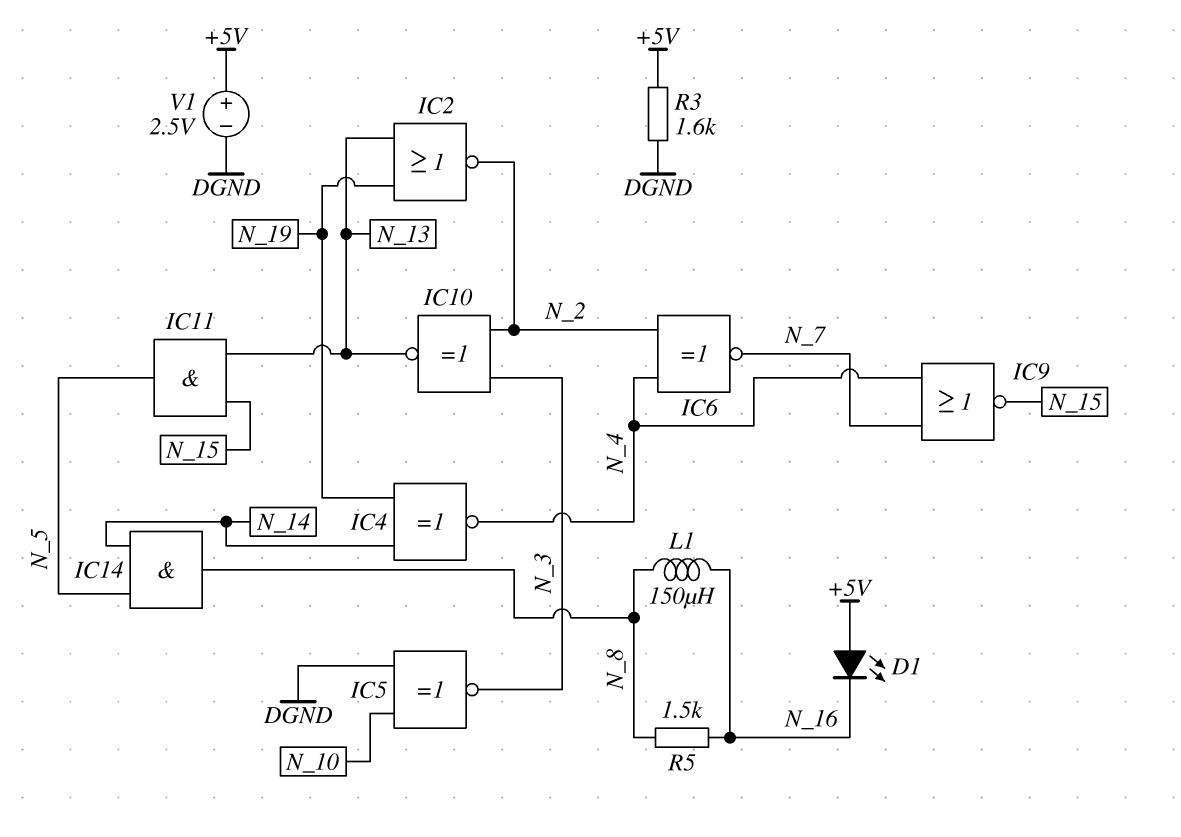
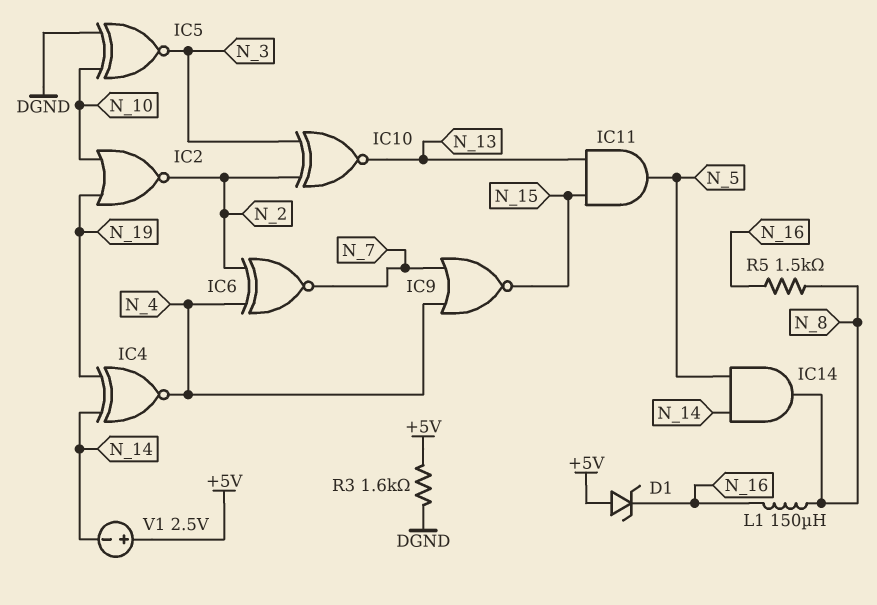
D1: LED (A +5V, K N_16) -> zener (A +5V, K N_16)
IC2: NOR (in N_13, in N_19, out N_2) -> NOR (in N_10, in N_19, out N_2)
V1: 2.5V (plus +5V, minus DGND) -> 2.5V (plus +5V, minus N_14)

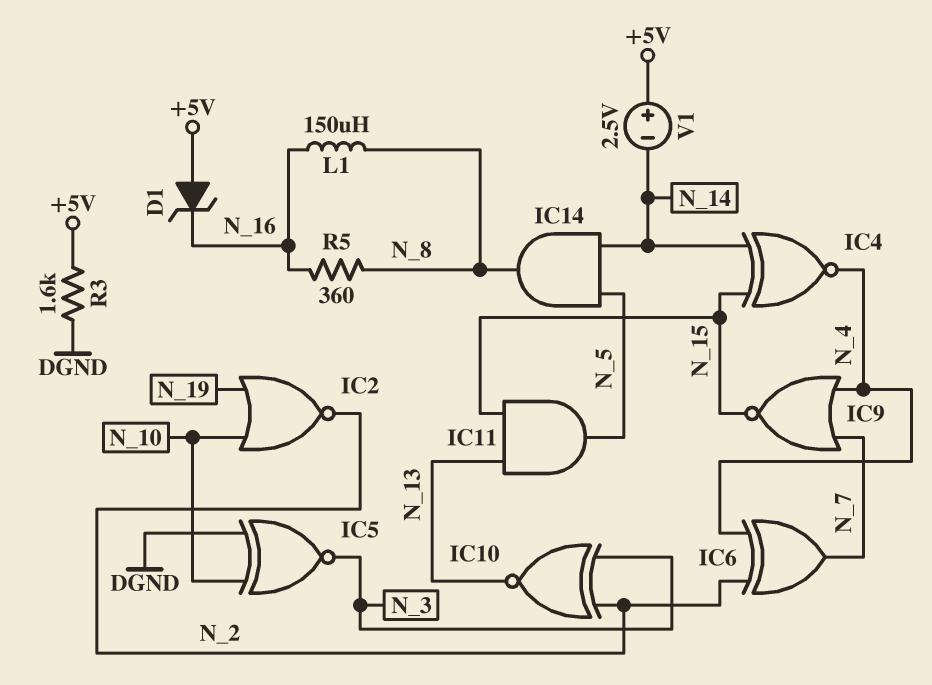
IC4: XNOR (in N_14, in N_19, out N_4) -> XNOR (in N_14, in N_15, out N_4)
IC6: XNOR (in N_2, in N_4, out N_7) -> XOR (in N_2, in N_4, out N_7)
R5: 1.5k (N_8, N_16) -> 360 (N_8, N_16)

